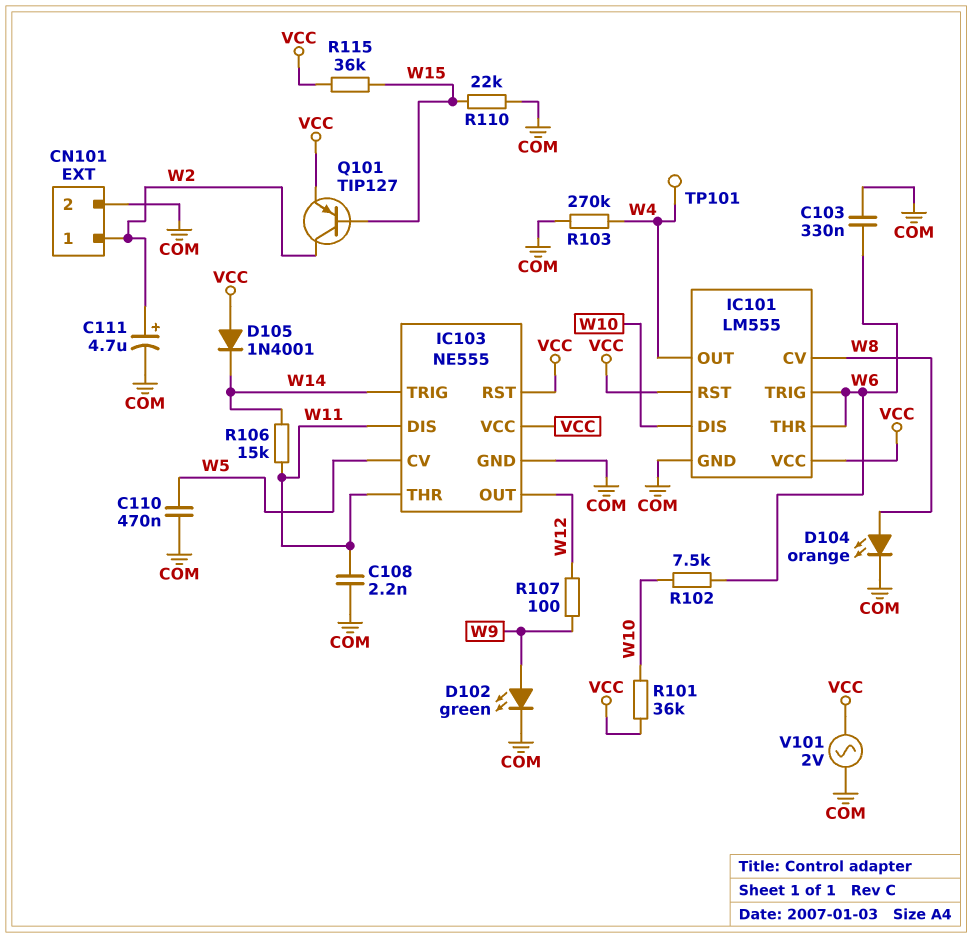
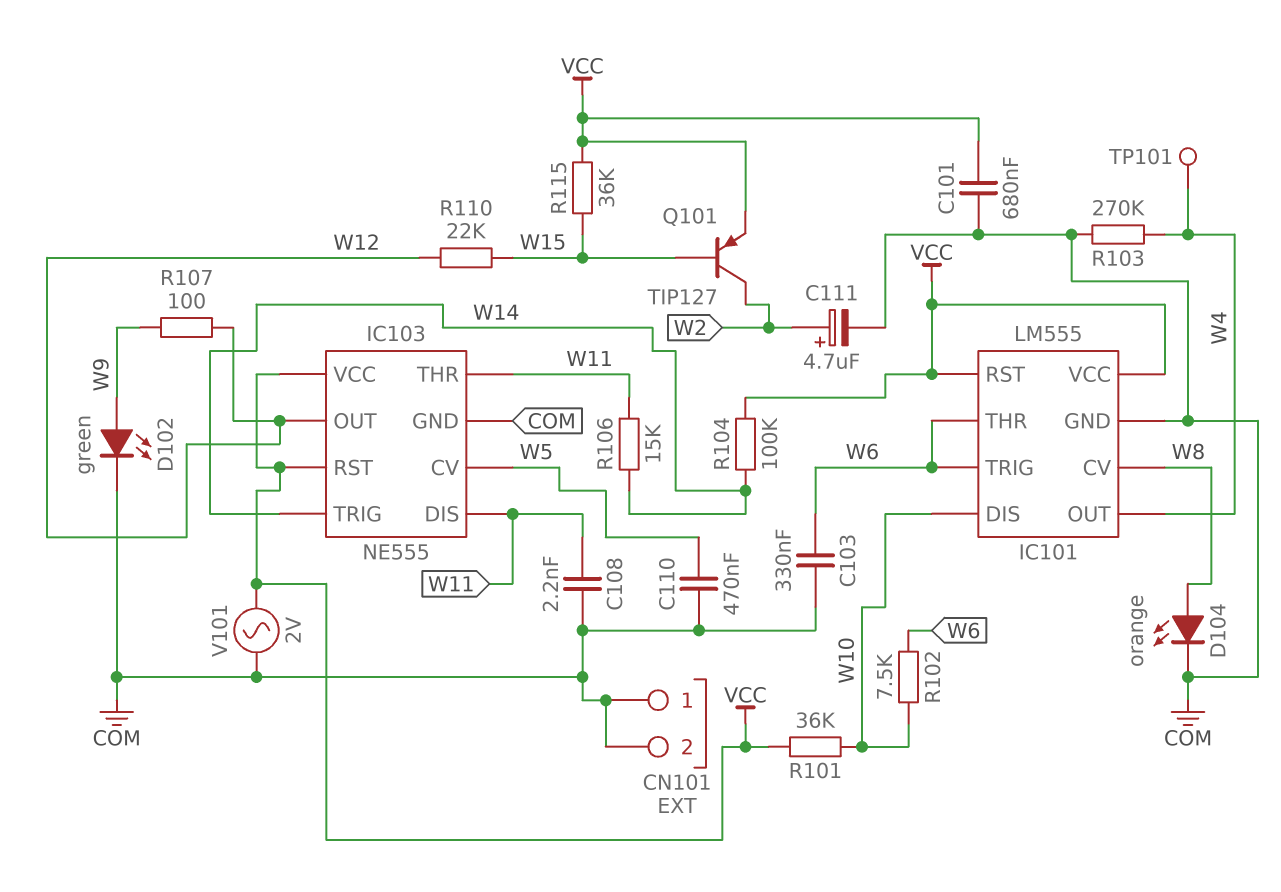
C101: none -> 680nF (COM, VCC)
CN101 pin 1: W2 -> COM
D105: diode 1N4001 (A VCC, K W14) -> none
R104: none -> 100k (VCC, W14)
R110: 22k (COM, W15) -> 22k (W12, W15)

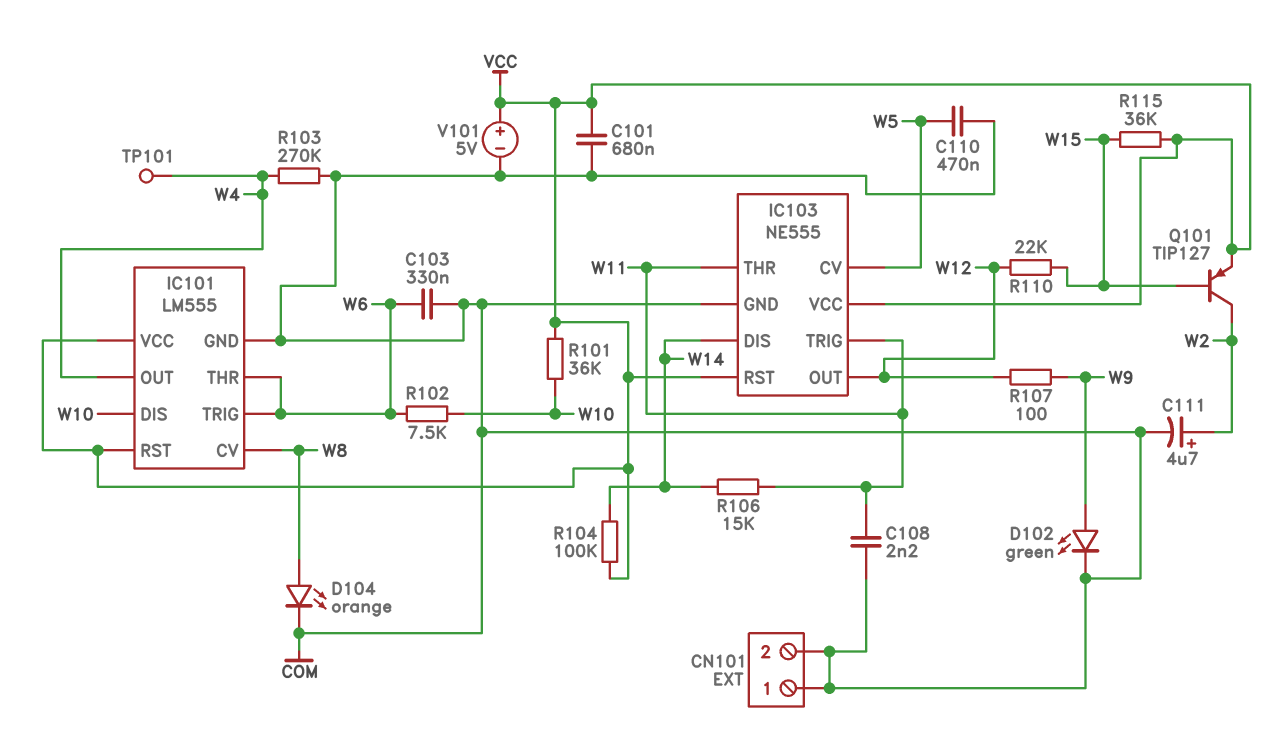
IC103 pin DIS: W11 -> W14
IC103 pin TRIG: W14 -> W11
V101: AC 2V (COM, VCC) -> 5V (plus VCC, minus COM)

